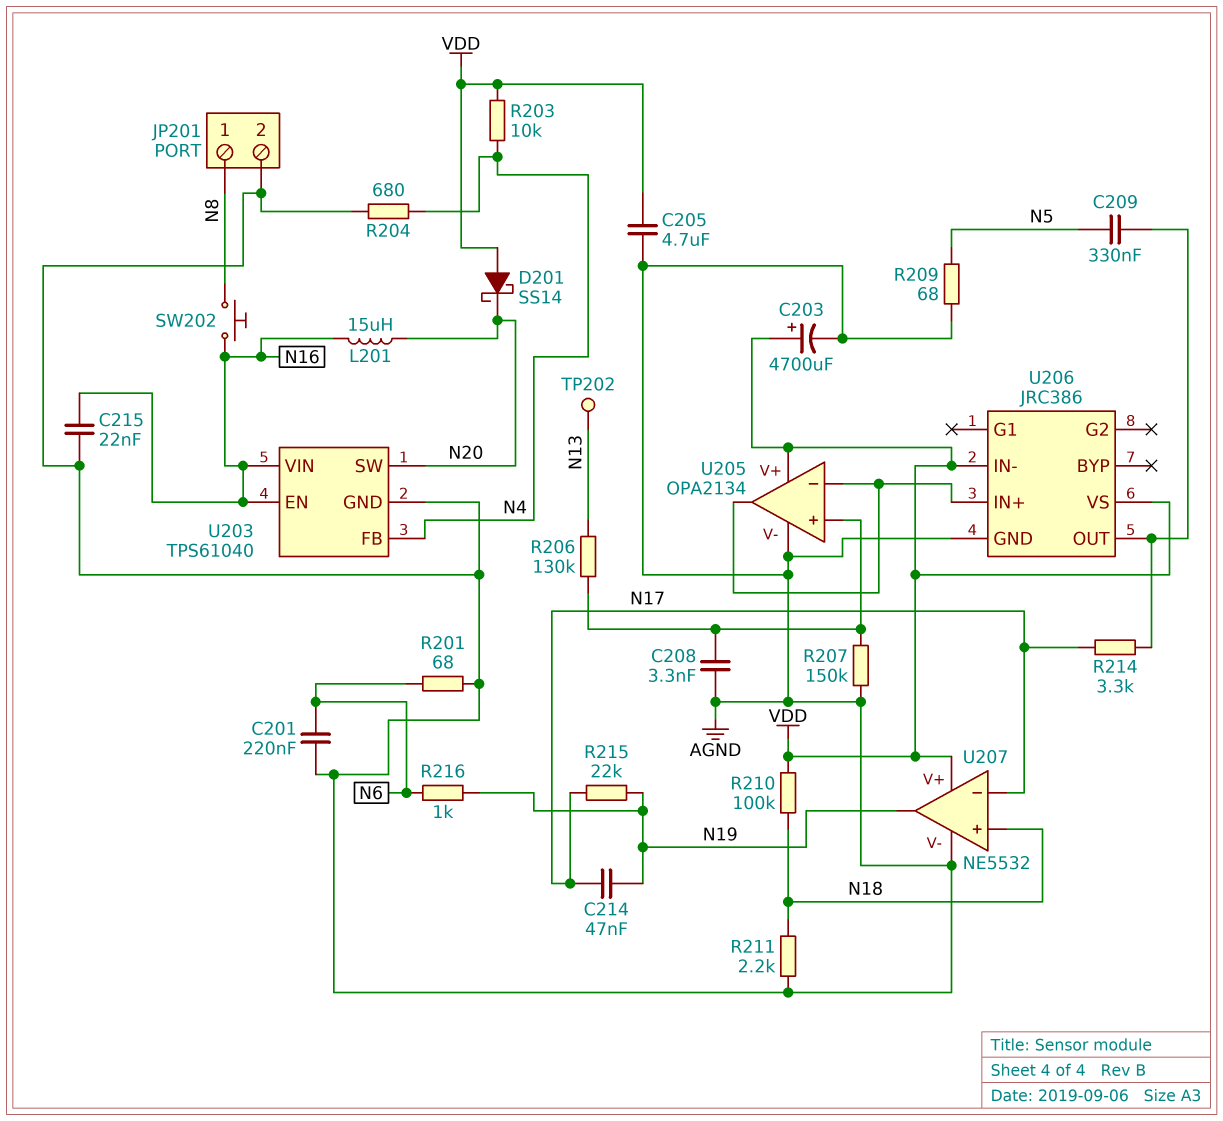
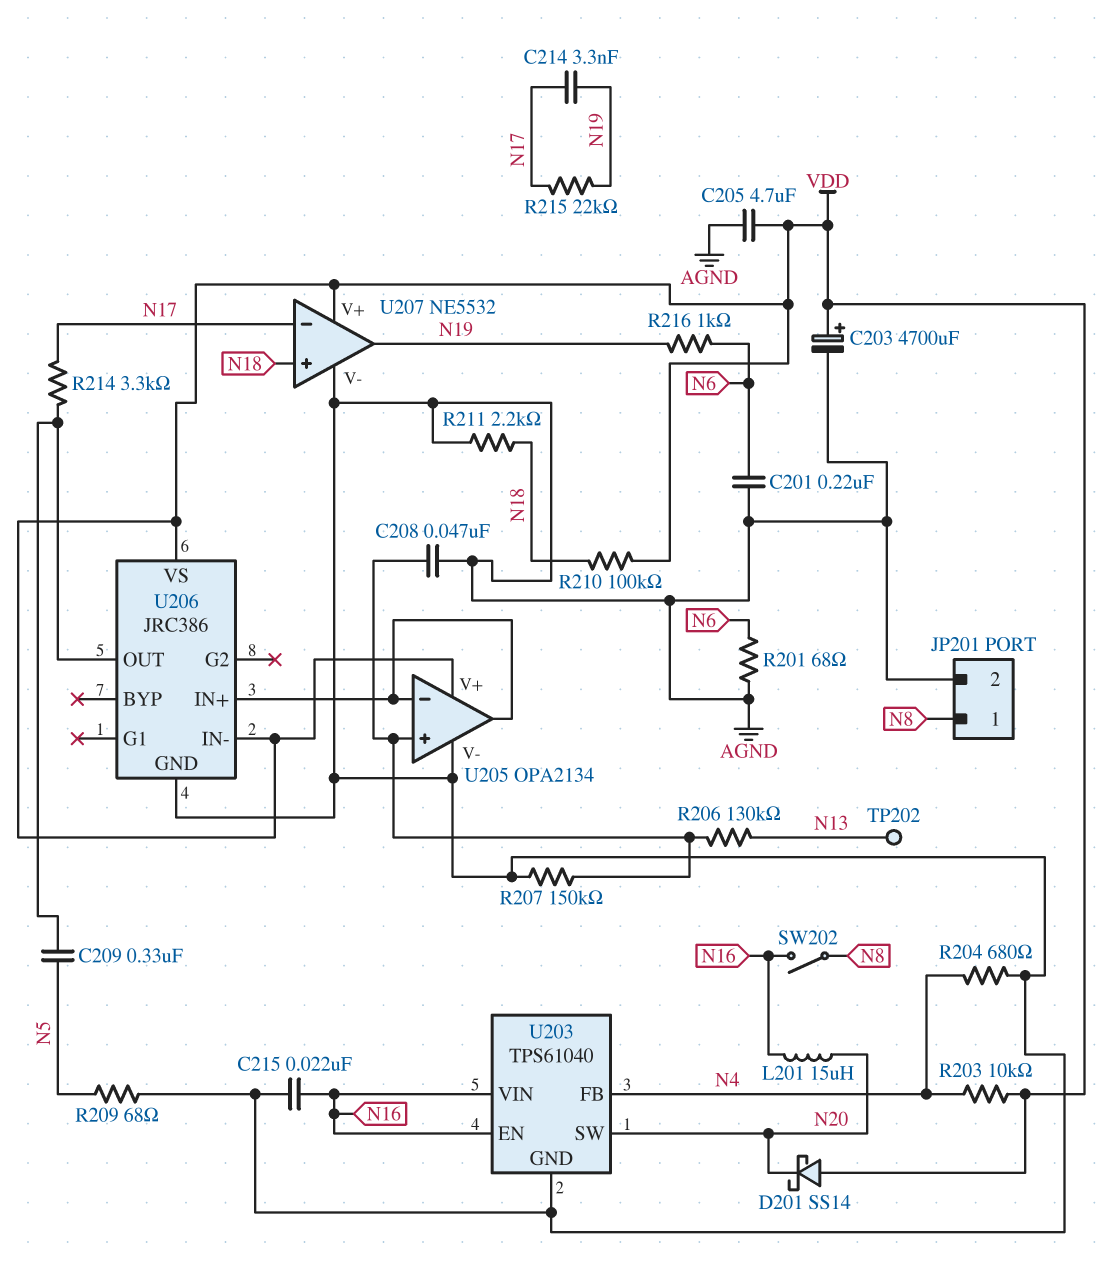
C208: 3.3nF (AGND, U205/in+) -> 47nF (AGND, U205/in+)
C214: 47nF (N17, N19) -> 3.3nF (N17, N19)
SW202: button (N8, N16) -> switch (N8, N16)

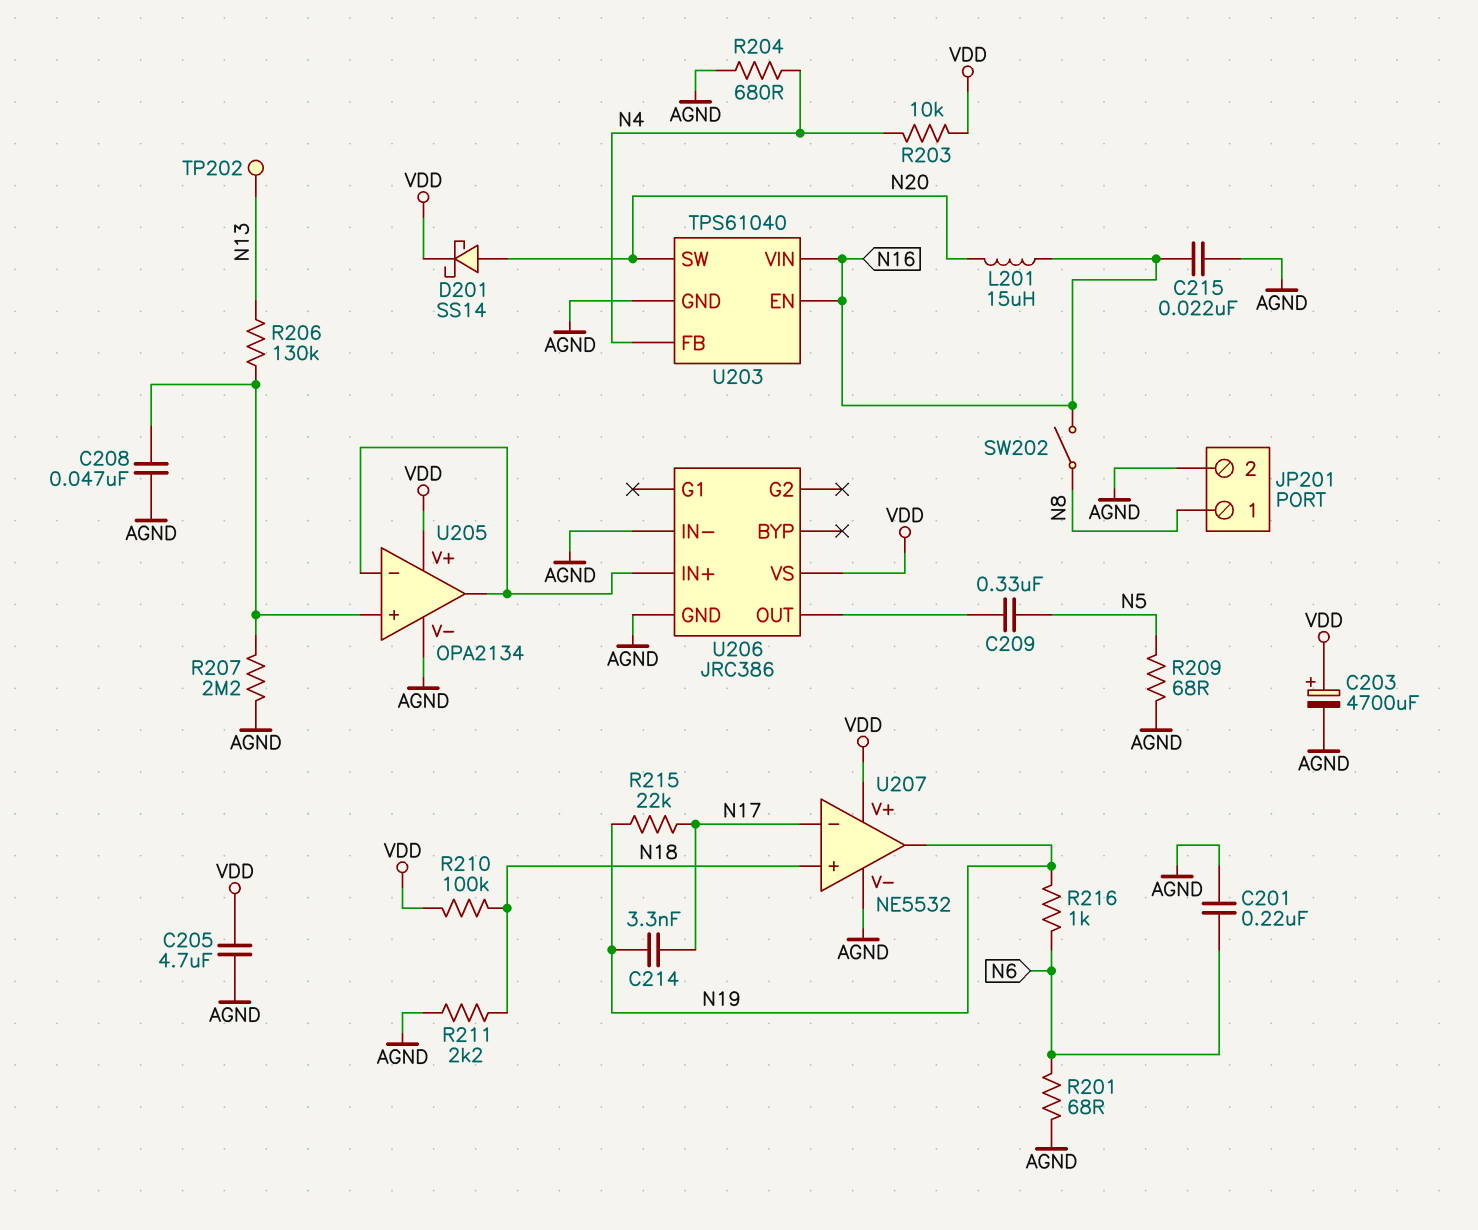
D201: schottky SS14 (A VDD, K N20) -> schottky SS14 (A N20, K VDD)
R207: 150k (AGND, U205/in+) -> 2.2M (AGND, U205/in+)
R214: 3.3k (N17, U206/OUT) -> none
U206 pin IN-: VDD -> AGND

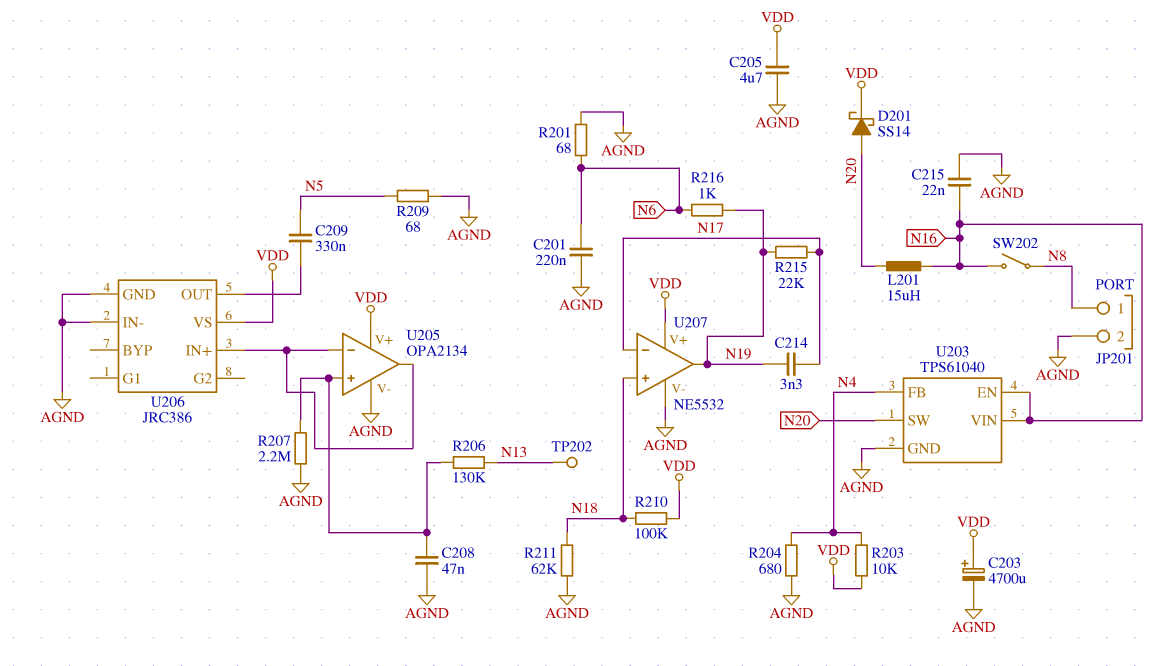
R211: 2.2k (AGND, N18) -> 62k (AGND, N18)

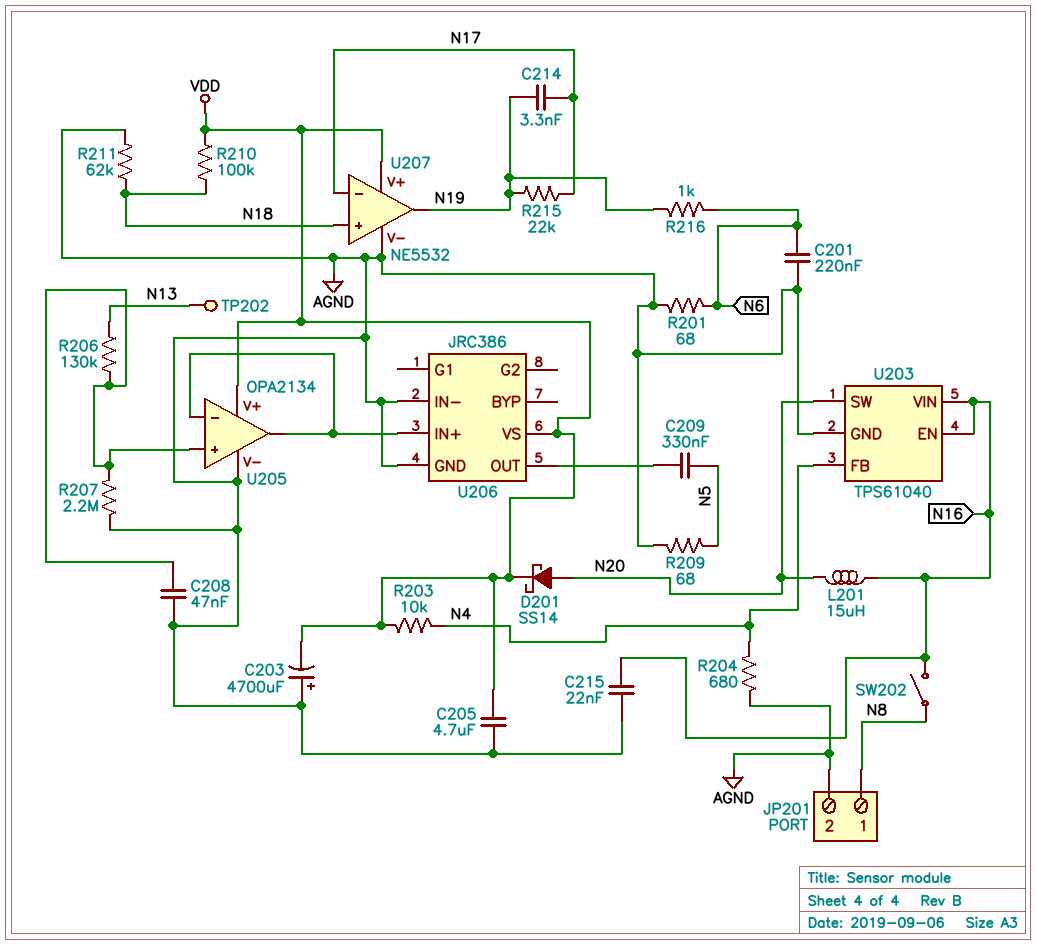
C203: 4700uF (plus VDD, minus AGND) -> 4700uF (plus AGND, minus VDD)

